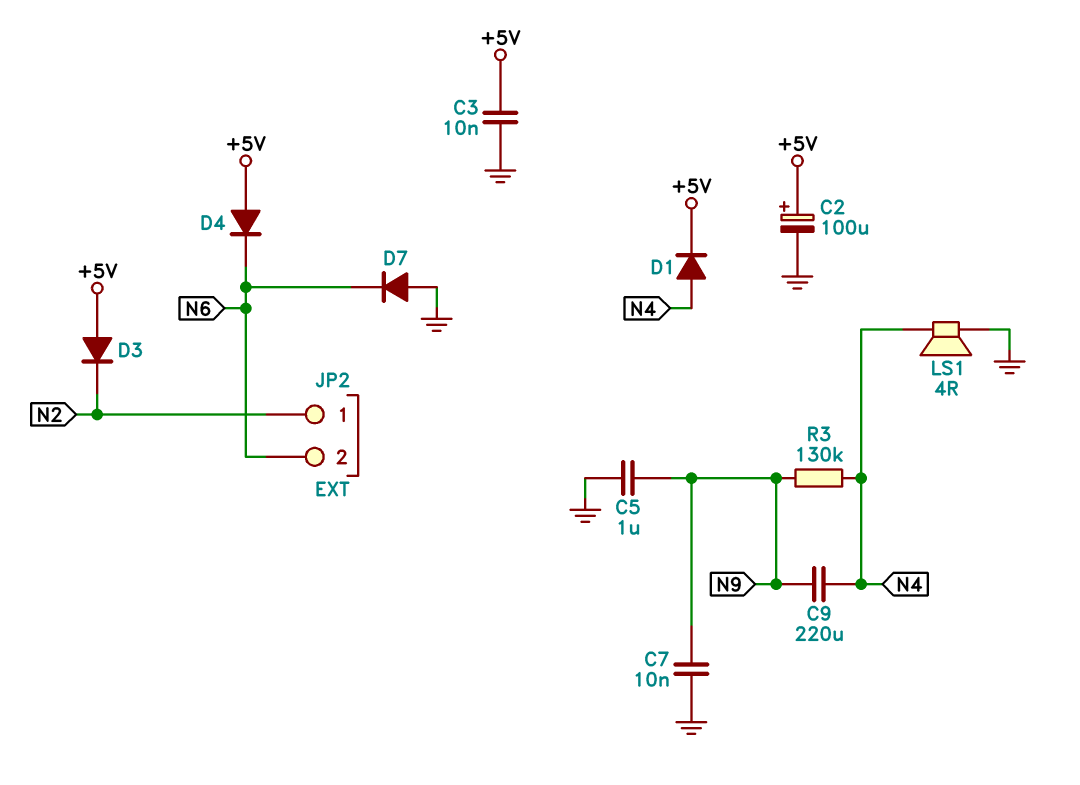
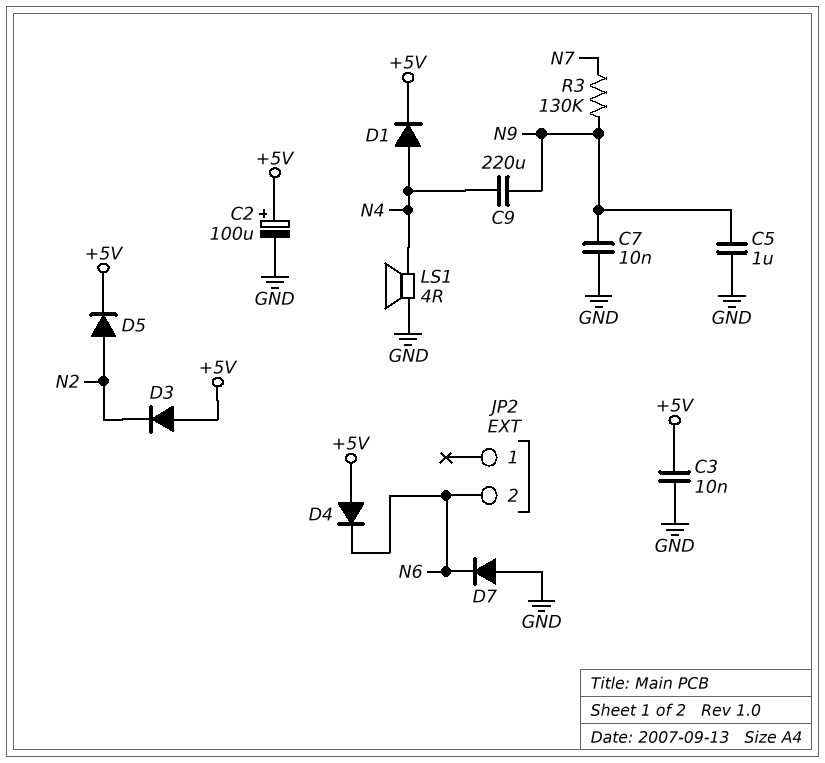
D5: none -> diode (A N2, K +5V)
JP2 pin 1: N2 -> none
R3: 130k (N4, N9) -> 130k (N7, N9)

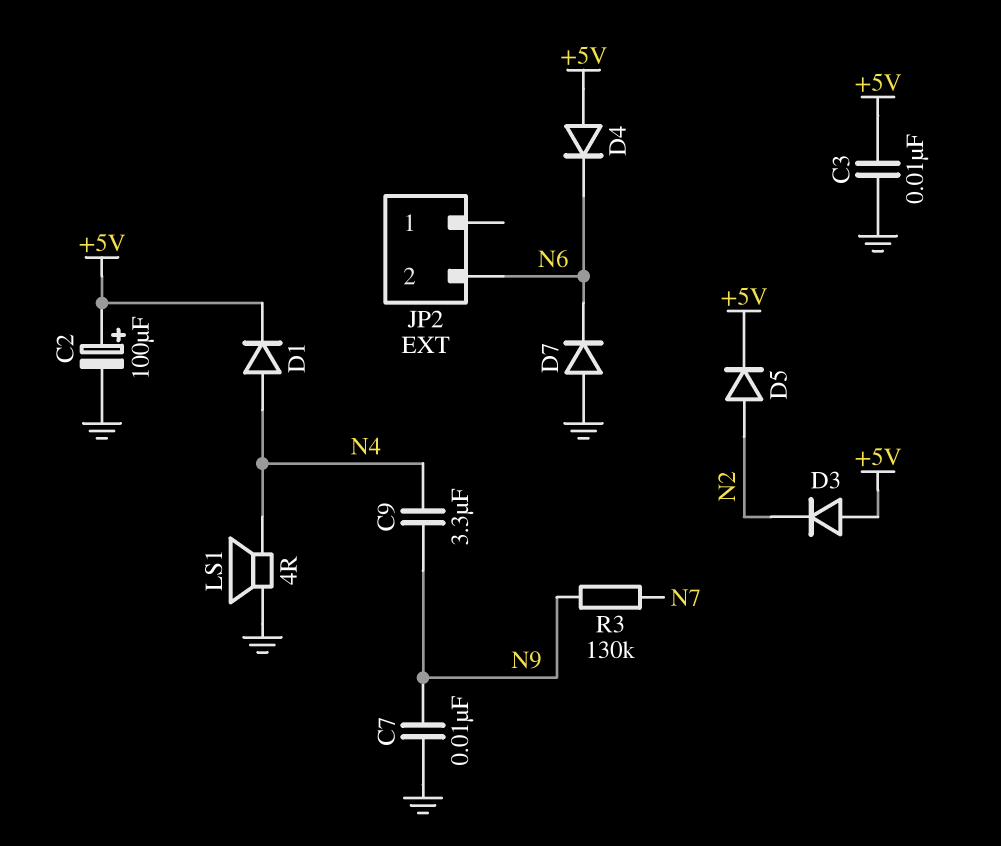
C5: 1uF (GND, N9) -> none
C9: 220uF (N4, N9) -> 3.3uF (N4, N9)

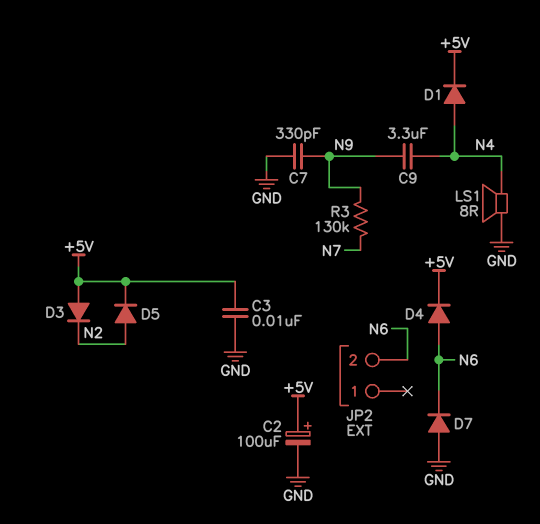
C7: 10nF (GND, N9) -> 330pF (GND, N9)
D4: diode (A +5V, K N6) -> diode (A N6, K +5V)
LS1: speaker 4R (GND, N4) -> speaker 8R (GND, N4)

